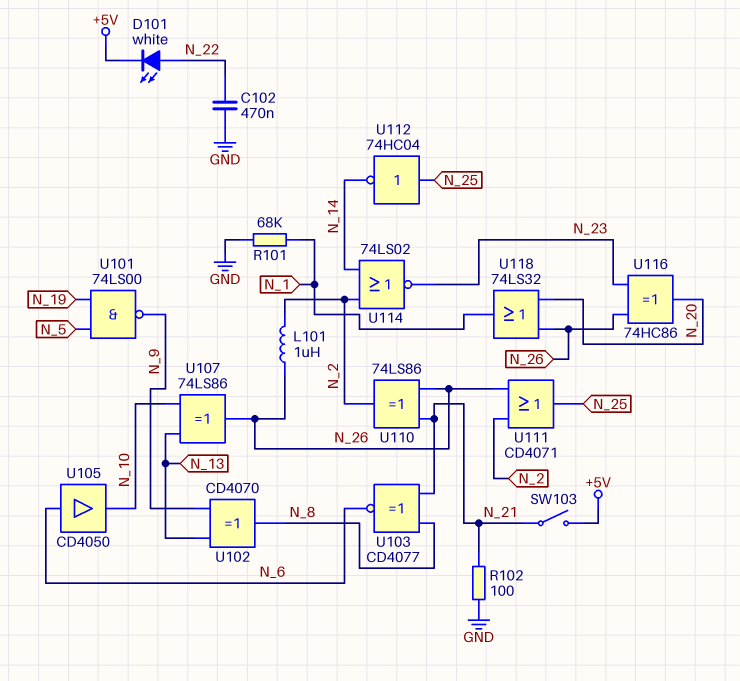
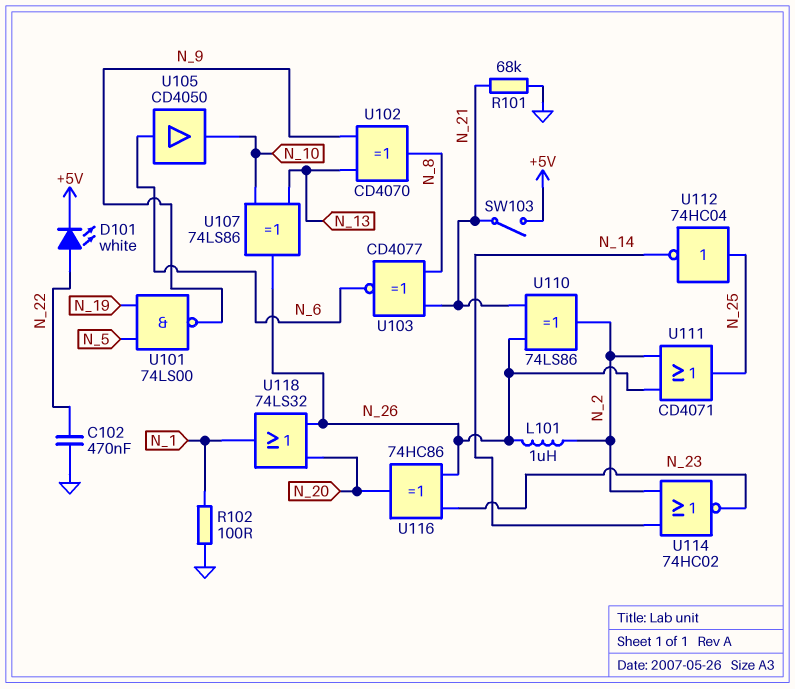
R101: 68k (GND, N_1) -> 68k (GND, N_21)
R102: 100 (GND, N_21) -> 100 (GND, N_1)
U114: NOR 74LS02 (in N_2, in N_14, out N_23) -> NOR 74HC02 (in N_2, in N_14, out N_23)

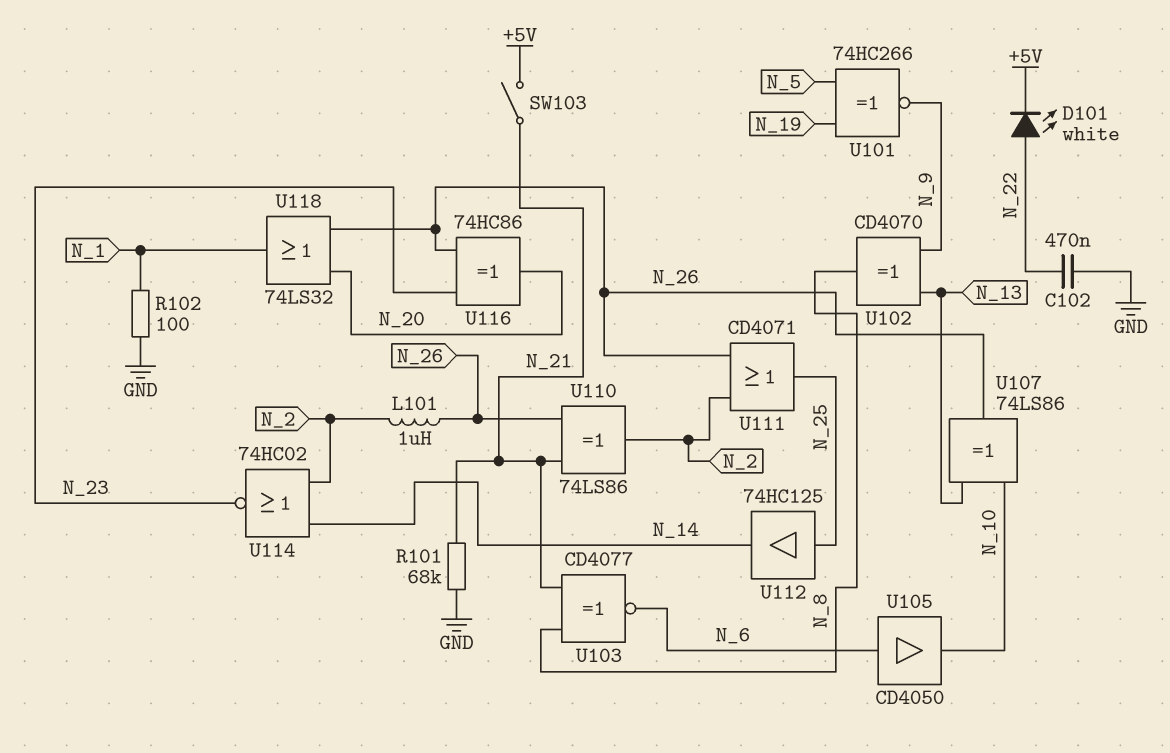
U101: NAND 74LS00 (in N_5, in N_19, out N_9) -> XNOR 74HC266 (in N_5, in N_19, out N_9)
U112: NOT 74HC04 (in N_25, out N_14) -> buffer 74HC125 (in N_25, out N_14)

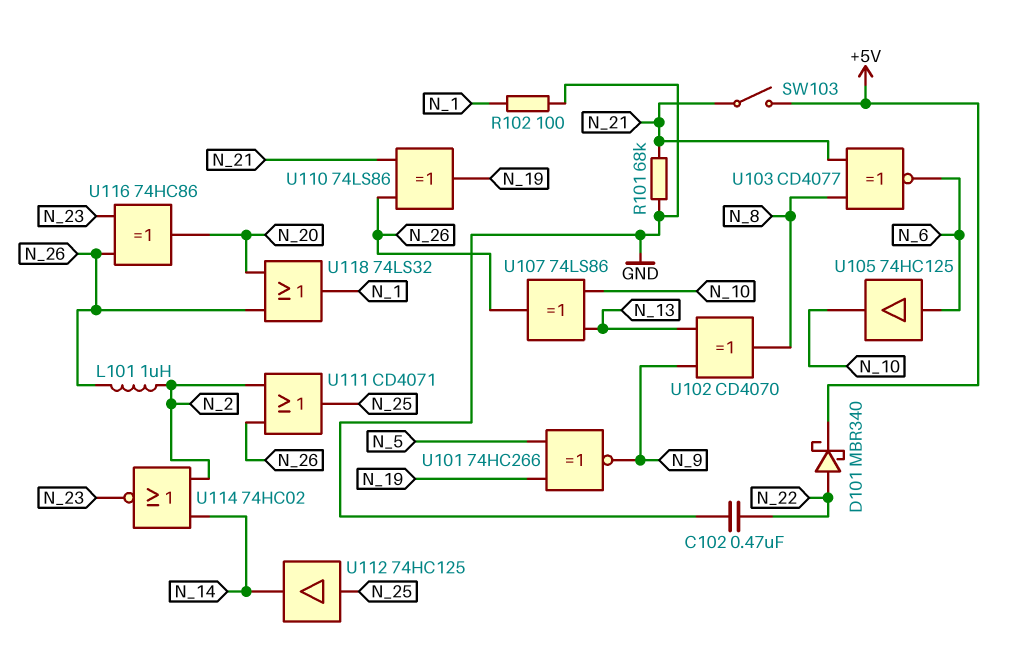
D101: LED white (A N_22, K +5V) -> schottky MBR340 (A N_22, K +5V)
U105: buffer CD4050 (in N_6, out N_10) -> buffer 74HC125 (in N_6, out N_10)
U110: XOR 74LS86 (in N_21, in N_26, out N_2) -> XOR 74LS86 (in N_21, in N_26, out N_19)

